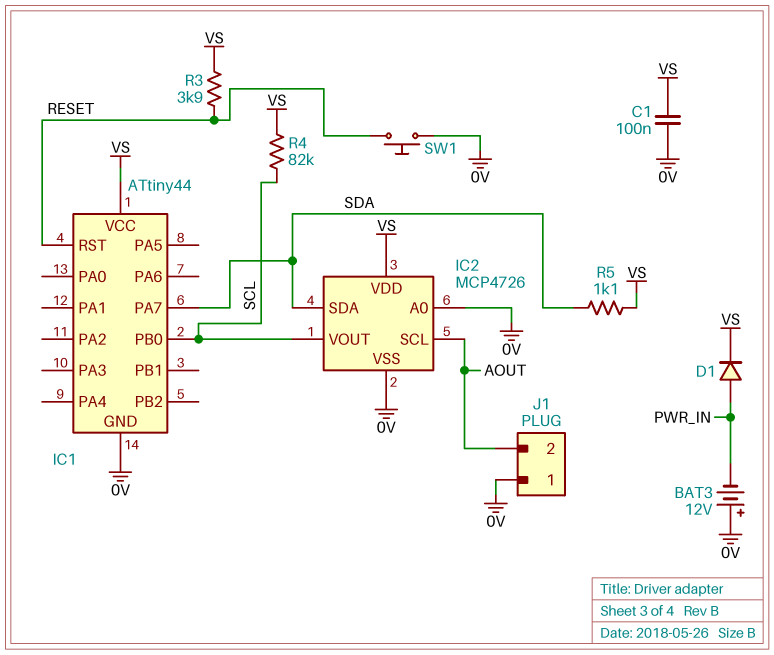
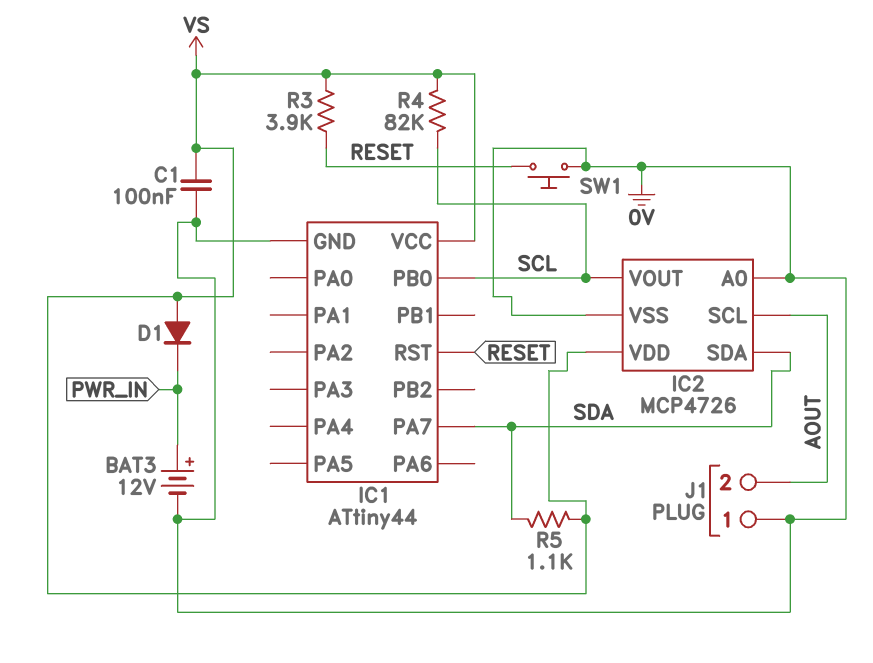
BAT3: 12V (plus 0V, minus PWR_IN) -> 12V (plus PWR_IN, minus 0V)
D1: diode (A PWR_IN, K VS) -> diode (A VS, K PWR_IN)

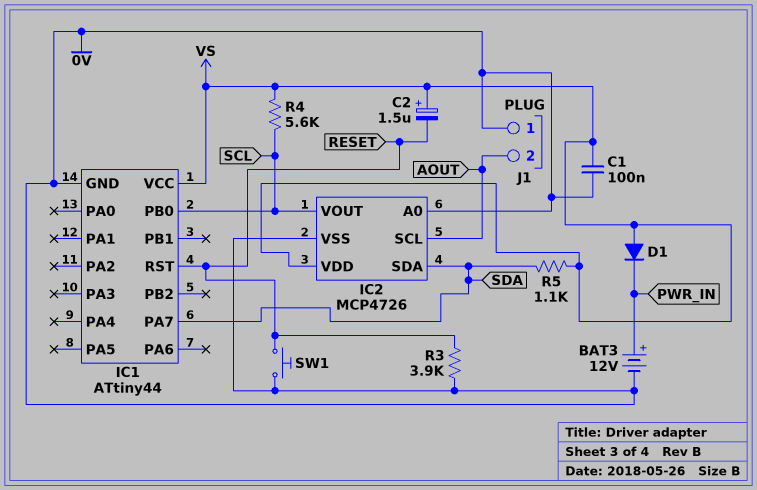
C2: none -> 1.5uF (plus VS, minus RESET)
R3: 3.9k (RESET, VS) -> 3.9k (0V, RESET)
R4: 82k (SCL, VS) -> 5.6k (SCL, VS)

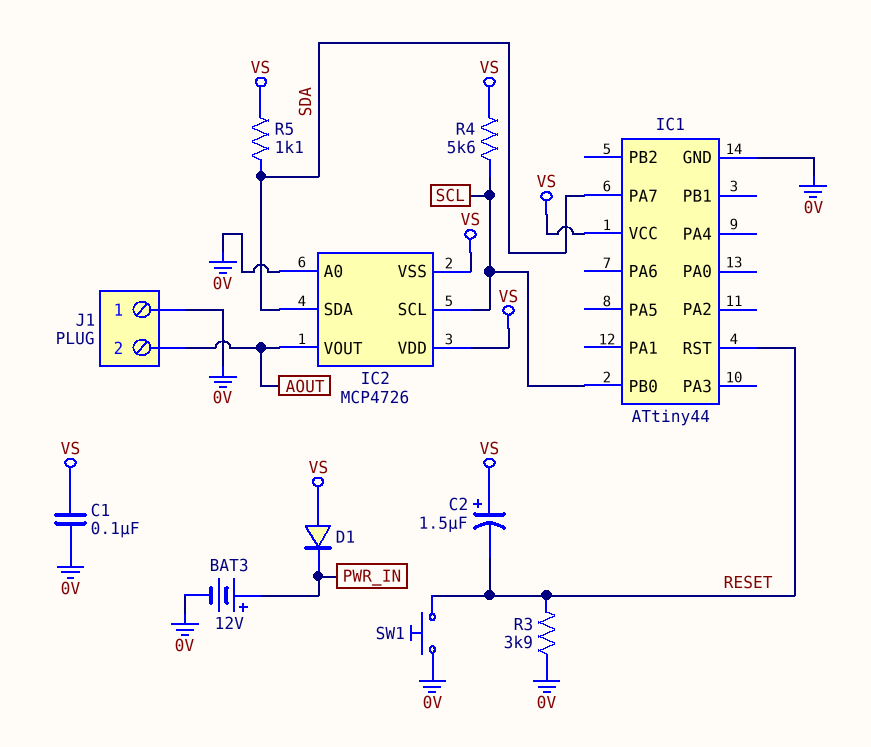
IC2 pin SCL: AOUT -> SCL
IC2 pin VOUT: SCL -> AOUT
IC2 pin VSS: 0V -> VS

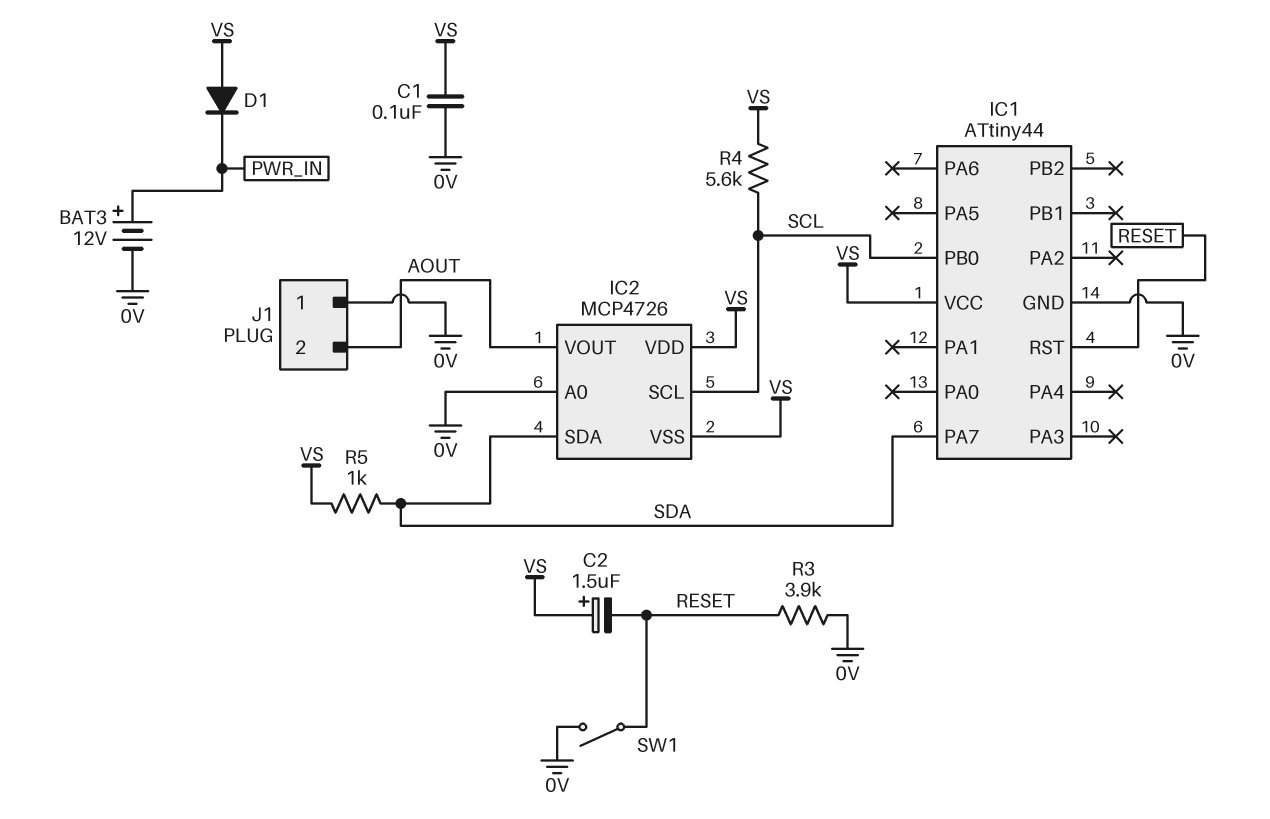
R5: 1.1k (SDA, VS) -> 1k (SDA, VS)
SW1: button (0V, RESET) -> switch (0V, RESET)

